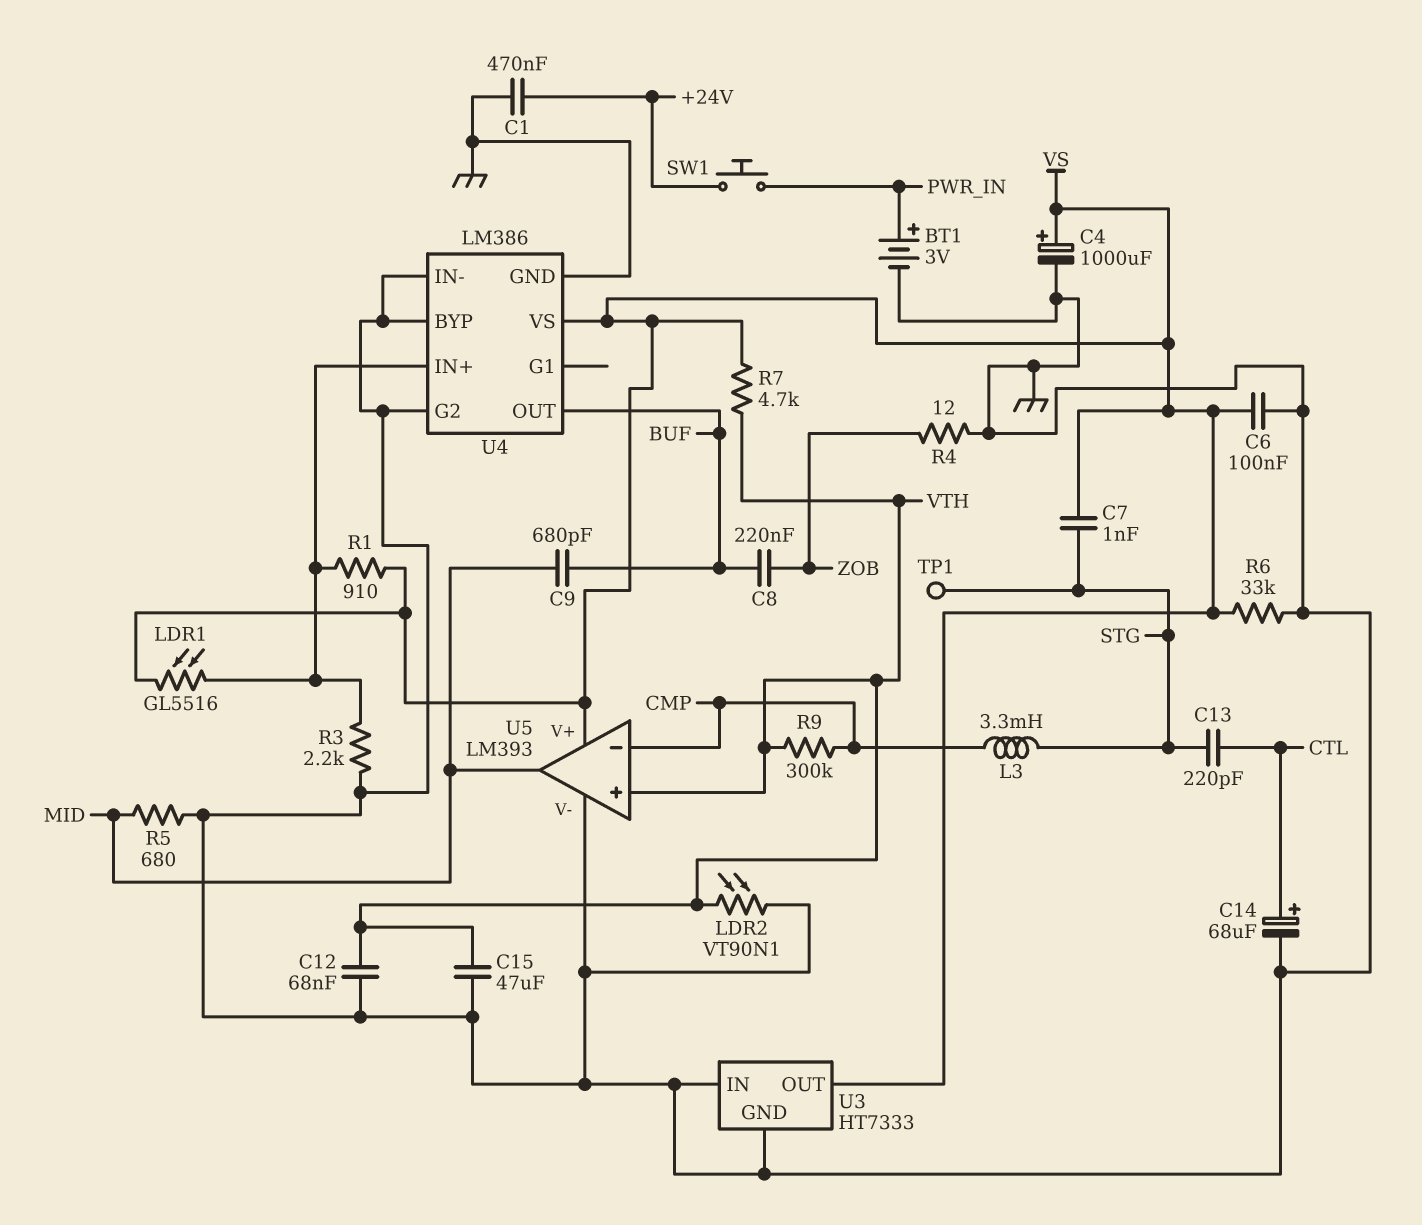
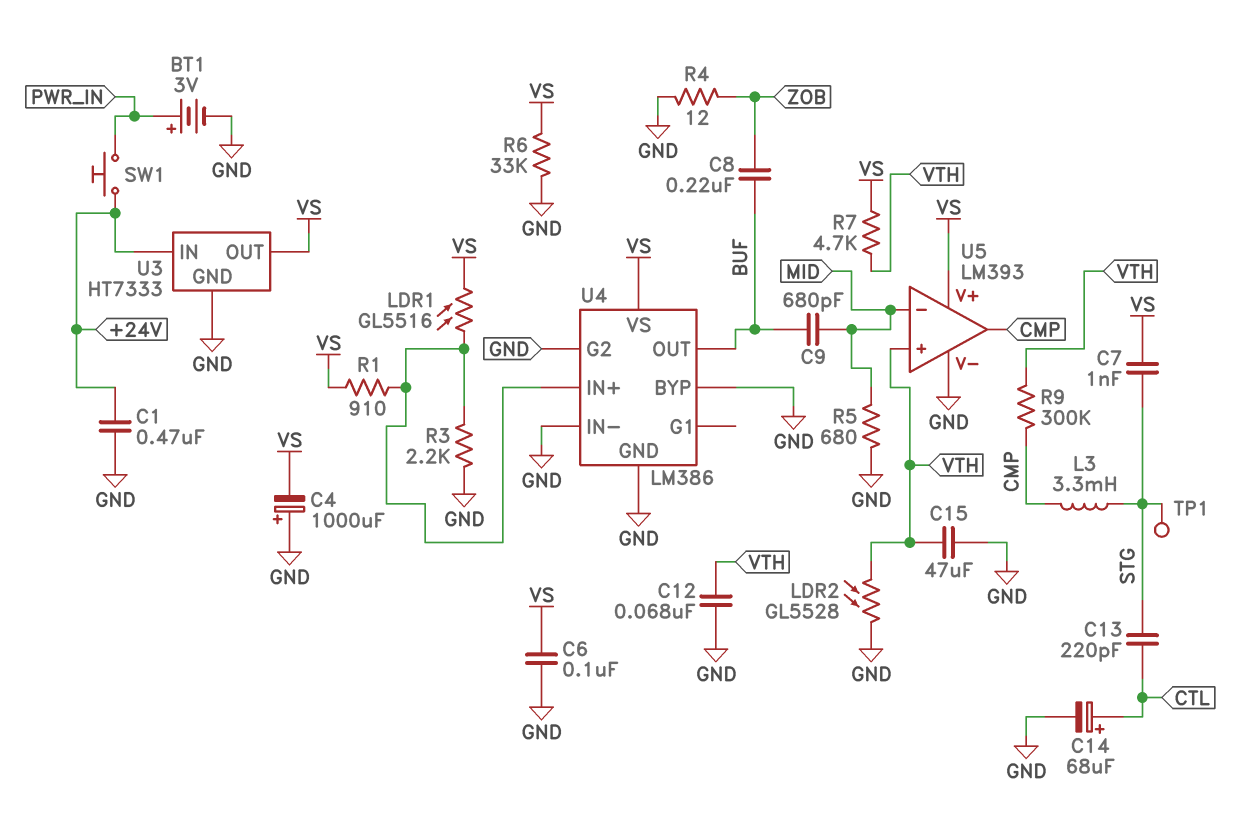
C4: 1000uF (plus VS, minus GND) -> 1000uF (plus GND, minus VS)
LDR2: VT90N1 (GND, VTH) -> GL5528 (GND, VTH)
U3 pin IN: GND -> +24V
U5 pin in-: CMP -> MID
U5 pin out: MID -> CMP

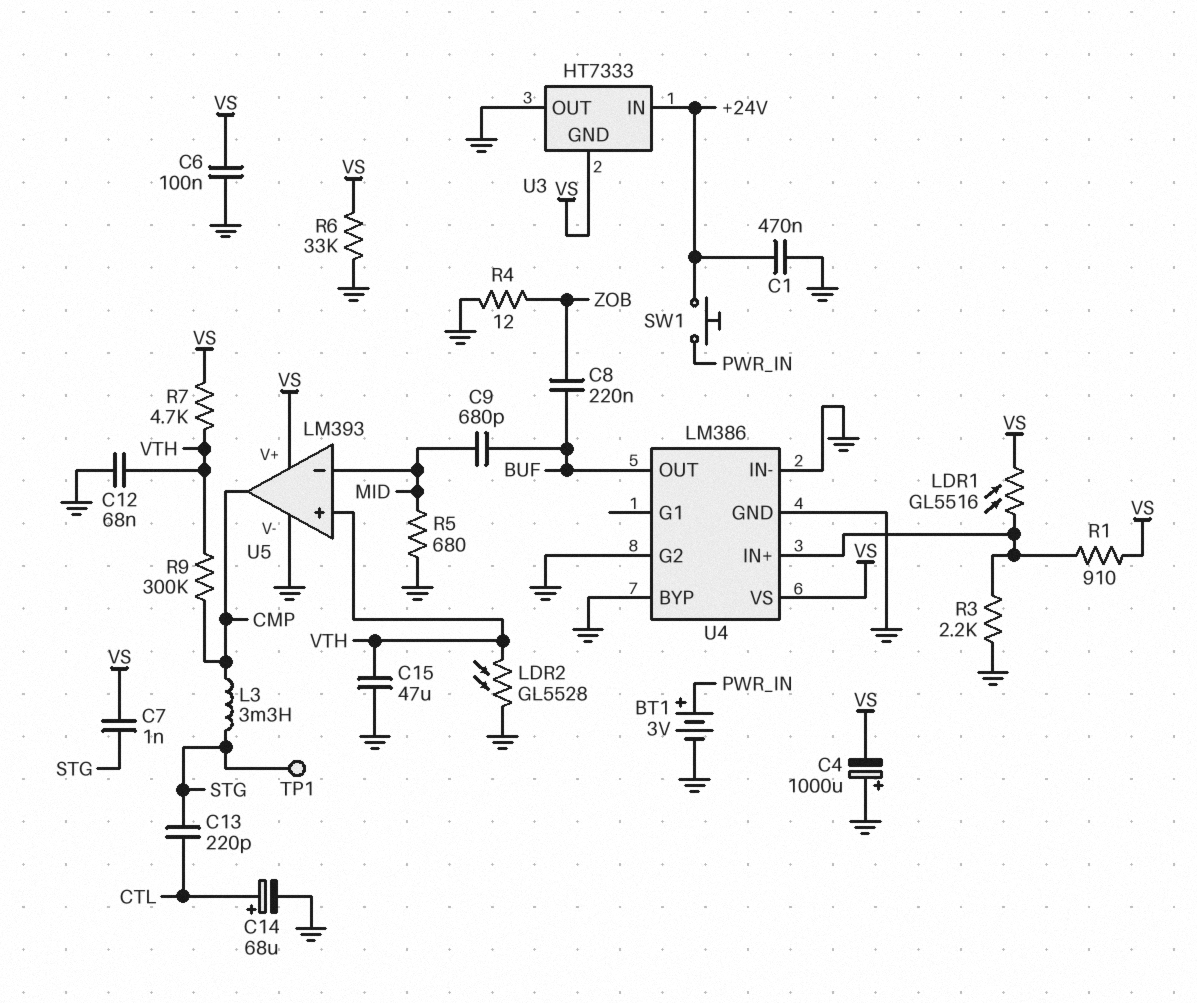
U3 pin GND: GND -> VS
U3 pin OUT: VS -> GND

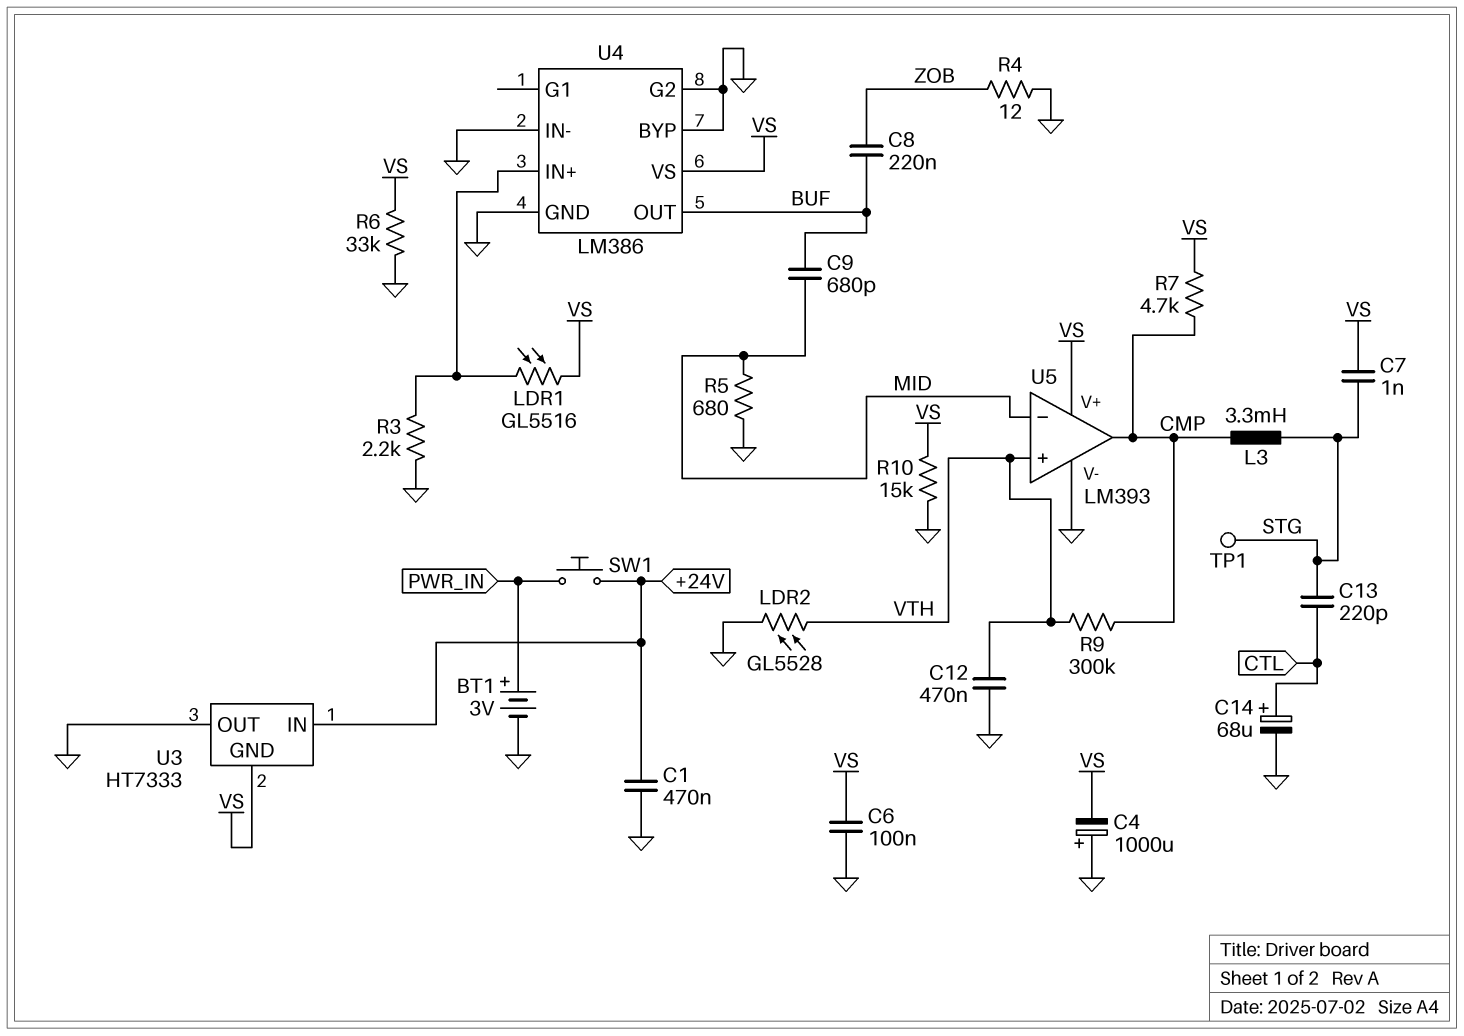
C12: 68nF (GND, VTH) -> 470nF (GND, VTH)
C15: 47uF (GND, VTH) -> none
R1: 910 (U4/IN+, VS) -> none
R7: 4.7k (VS, VTH) -> 4.7k (CMP, VS)
R10: none -> 15k (GND, VS)

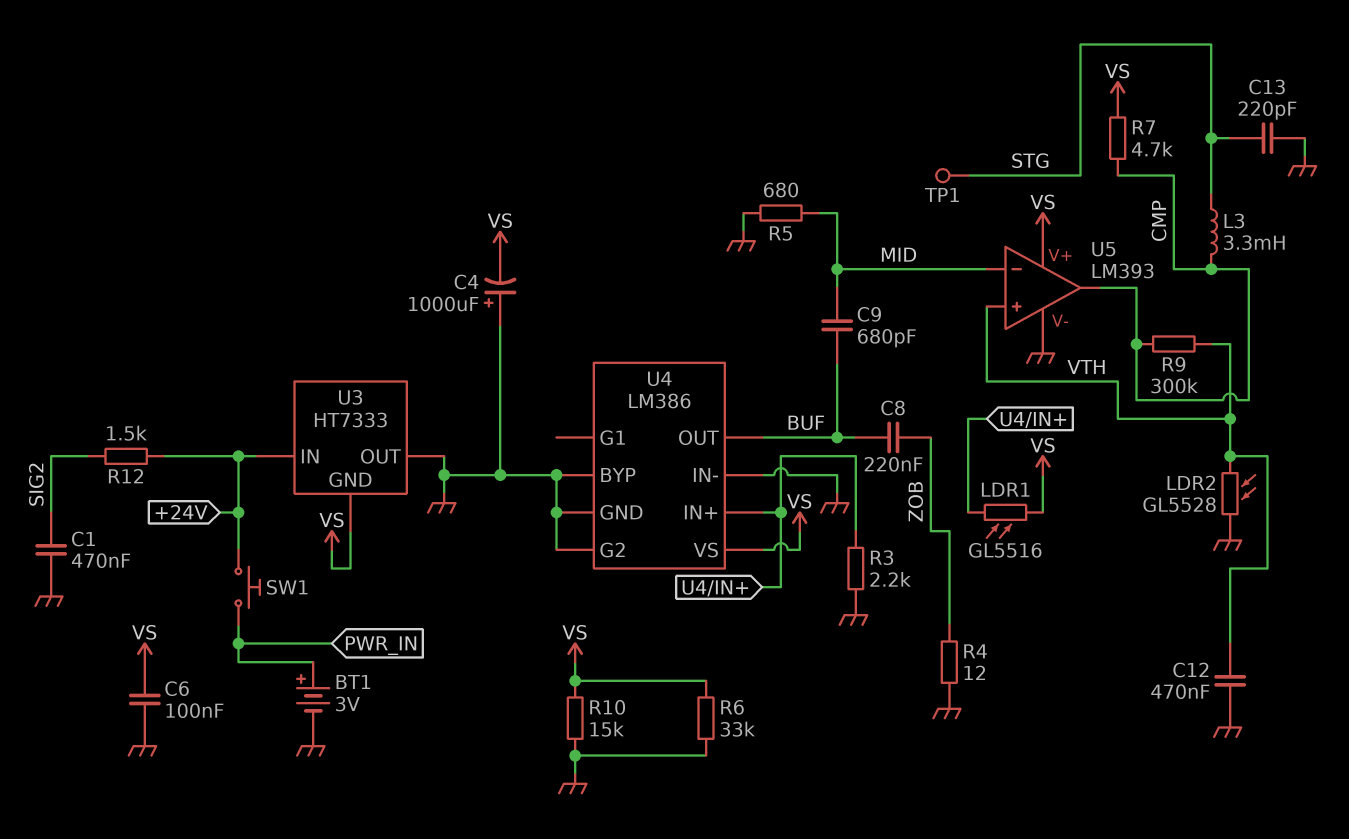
C1: 470nF (+24V, GND) -> 470nF (GND, SIG2)
C7: 1nF (STG, VS) -> none
C13: 220pF (CTL, STG) -> 220pF (GND, STG)
C14: 68uF (plus CTL, minus GND) -> none
R12: none -> 1.5k (+24V, SIG2)

